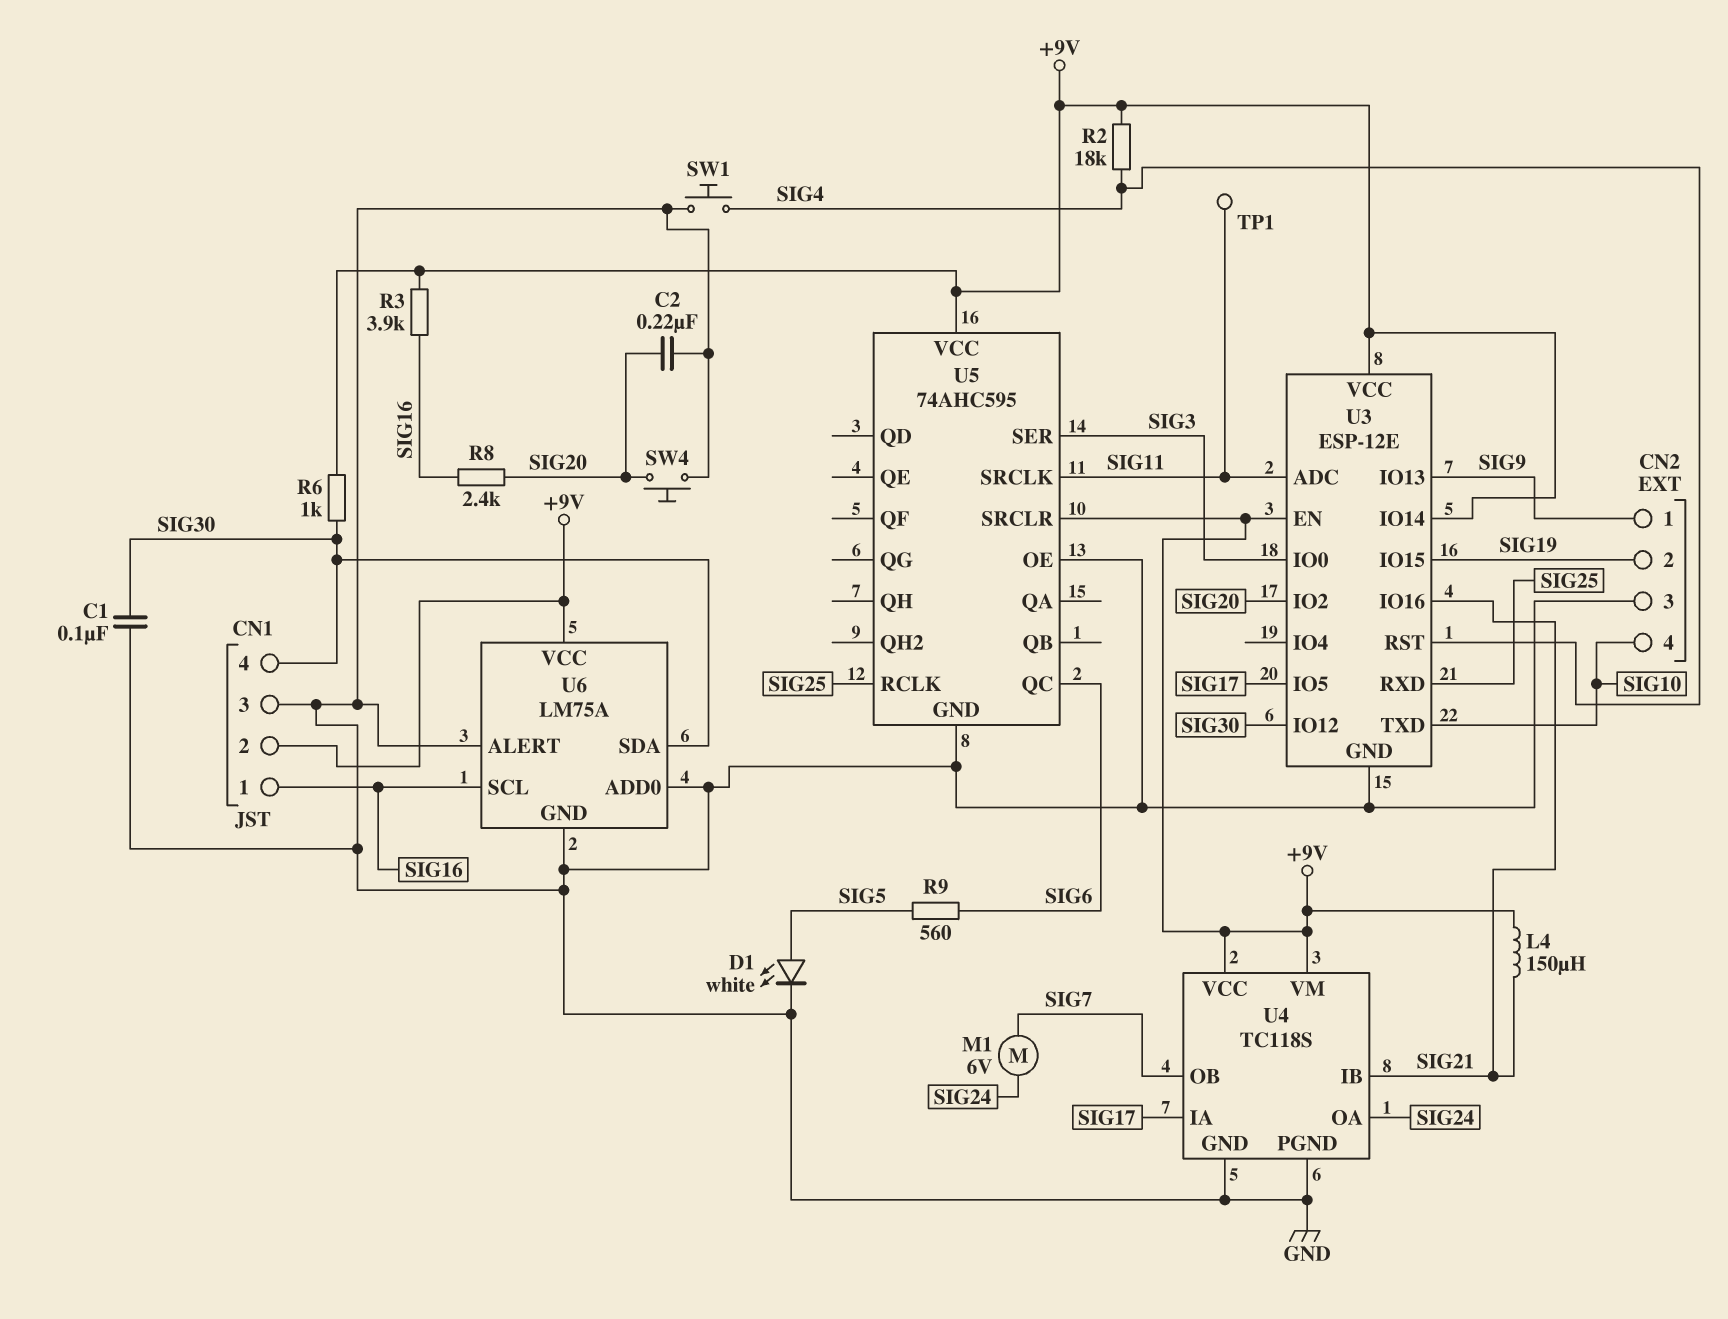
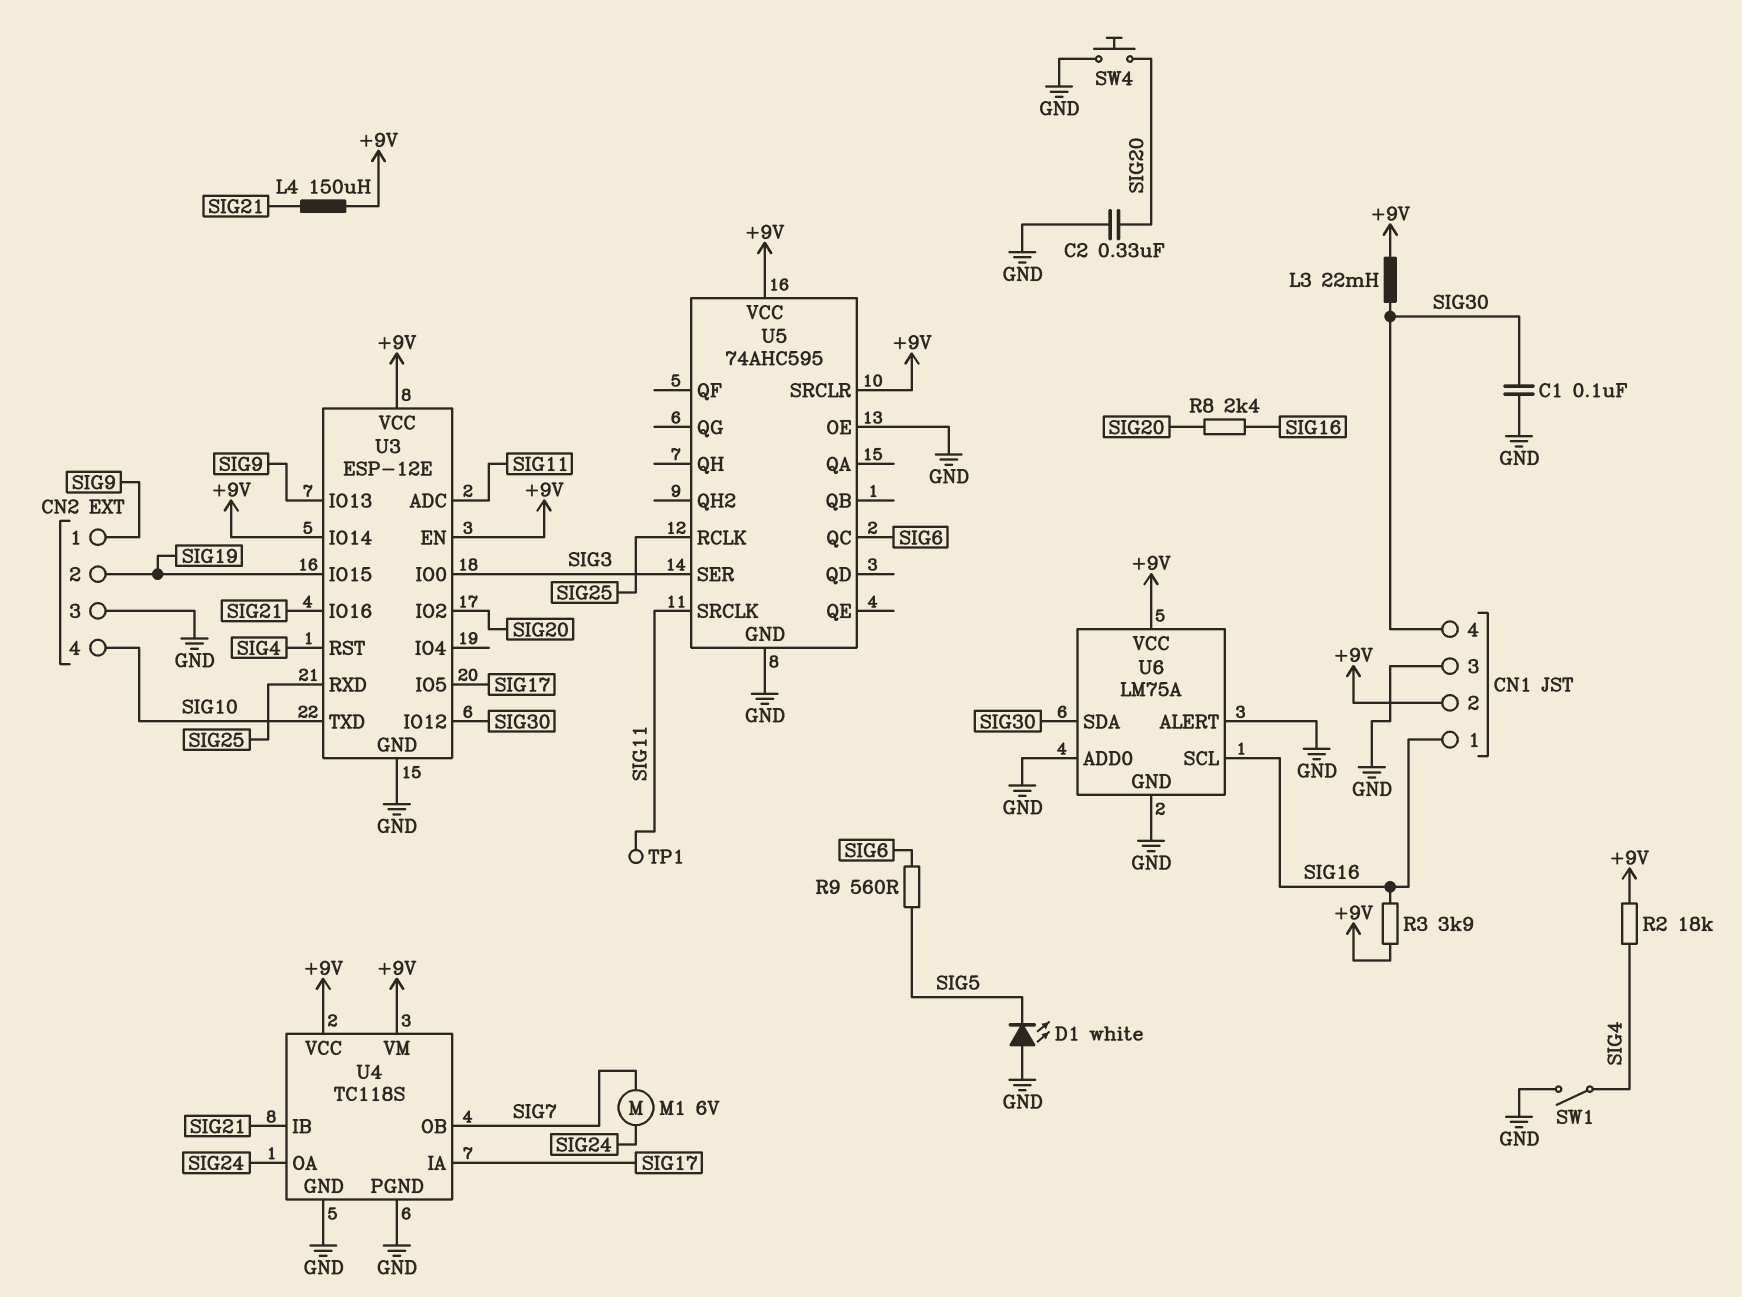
C2: 220nF (GND, SIG20) -> 330nF (GND, SIG20)
D1: LED white (A SIG5, K GND) -> LED white (A GND, K SIG5)
L3: none -> 22mH (+9V, SIG30)
R6: 1k (+9V, SIG30) -> none
SW1: button (GND, SIG4) -> switch (GND, SIG4)

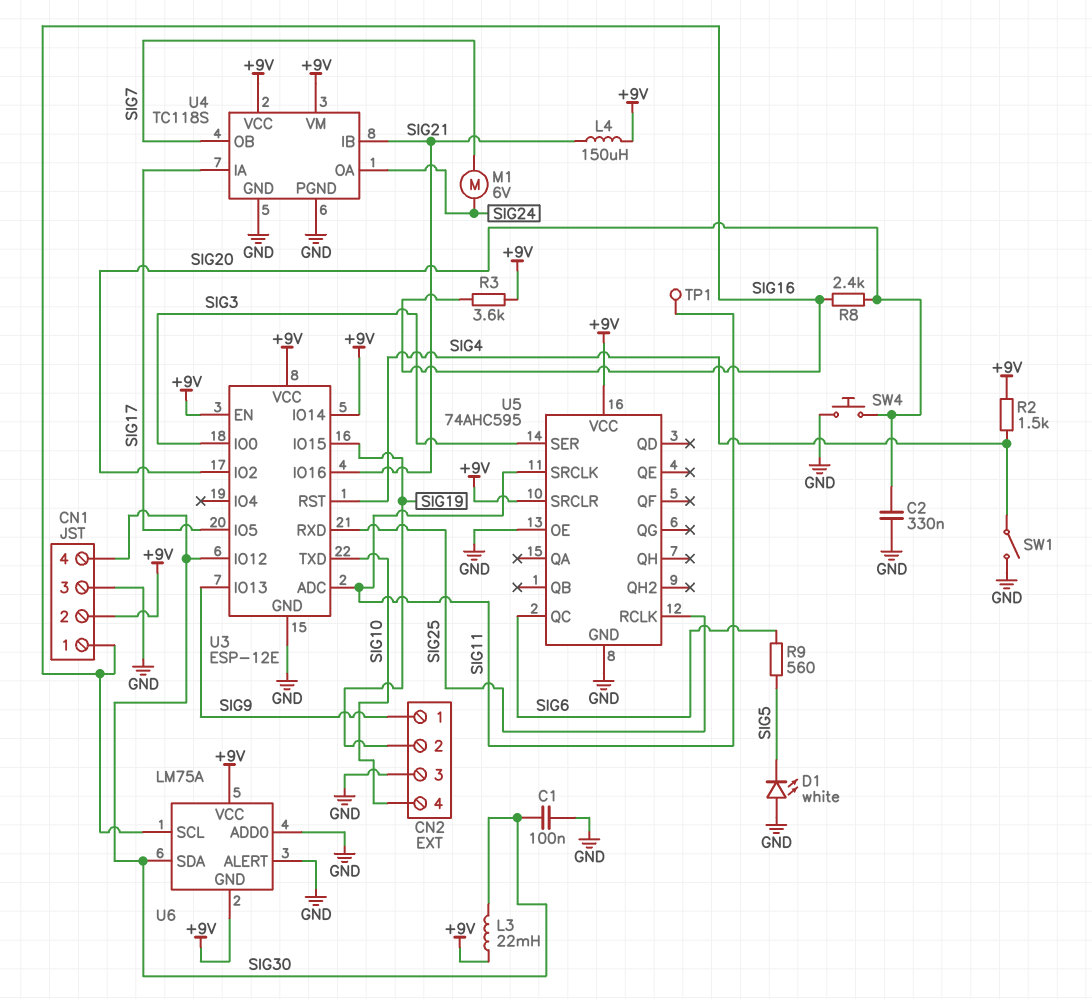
R2: 18k (+9V, SIG4) -> 1.5k (+9V, SIG4)
R3: 3.9k (+9V, SIG16) -> 3.6k (+9V, SIG16)
U6 pin GND: GND -> +9V

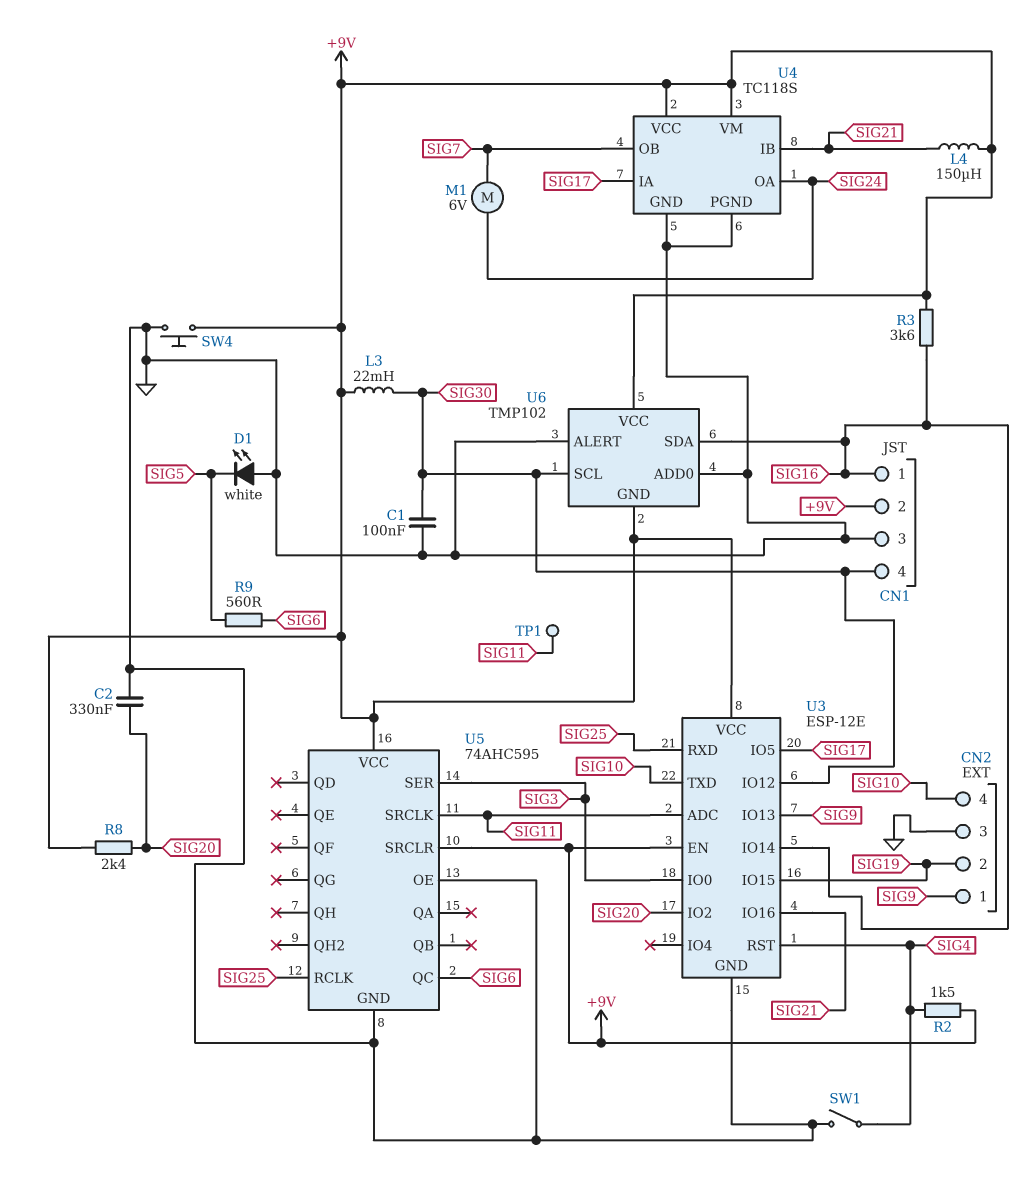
R8: 2.4k (SIG16, SIG20) -> 2.4k (+9V, SIG20)
SW4: button (GND, SIG20) -> button (+9V, GND)
U3 pin IO14: +9V -> SIG16
U6: LM75A -> TMP102
U6 pin SCL: SIG16 -> SIG30
U6 pin SDA: SIG30 -> SIG16

